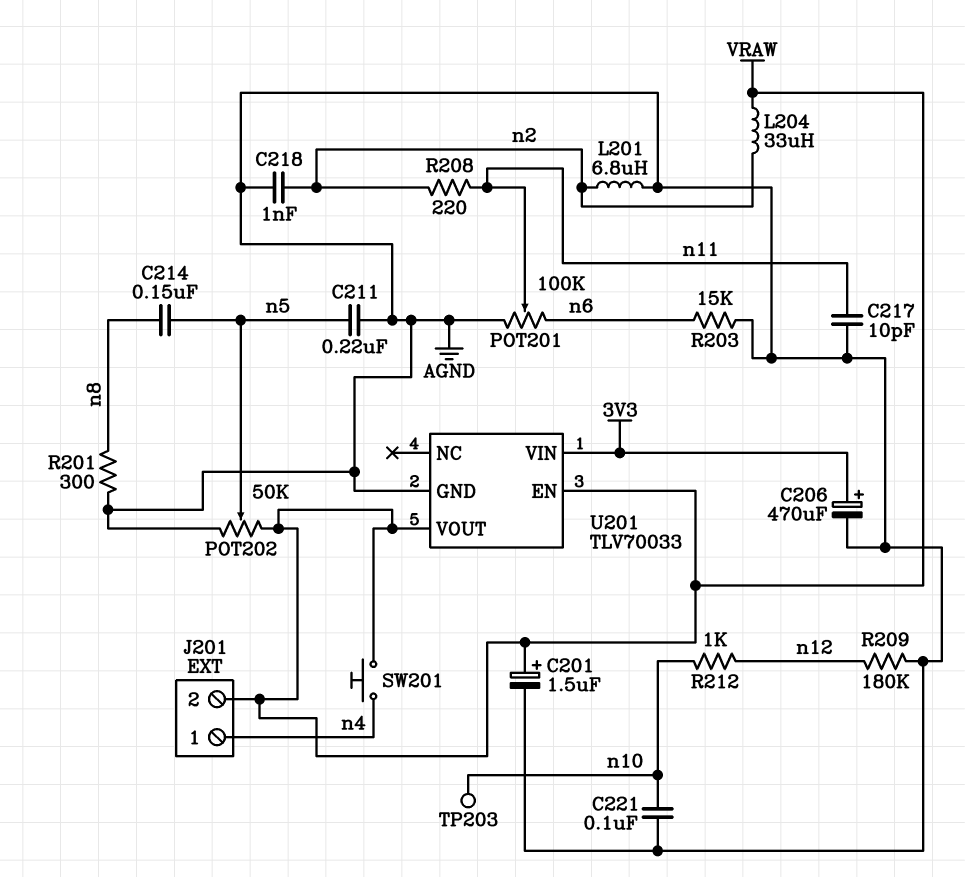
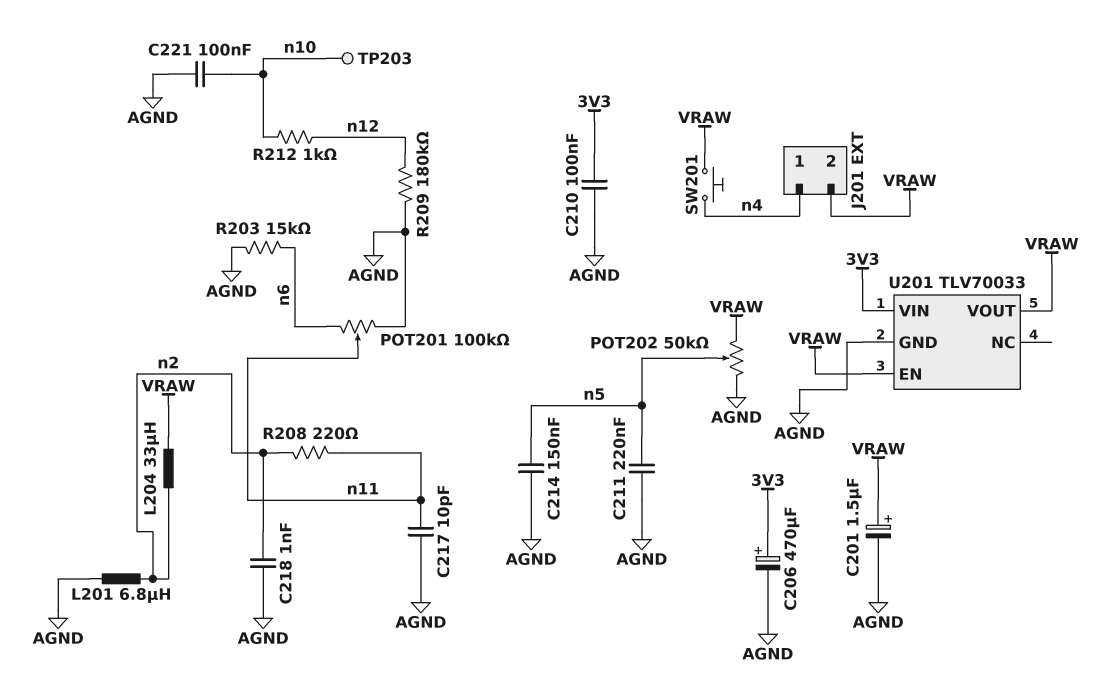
C210: none -> 100nF (3V3, AGND)
C214: 150nF (n5, n8) -> 150nF (AGND, n5)
R201: 300 (AGND, n8) -> none

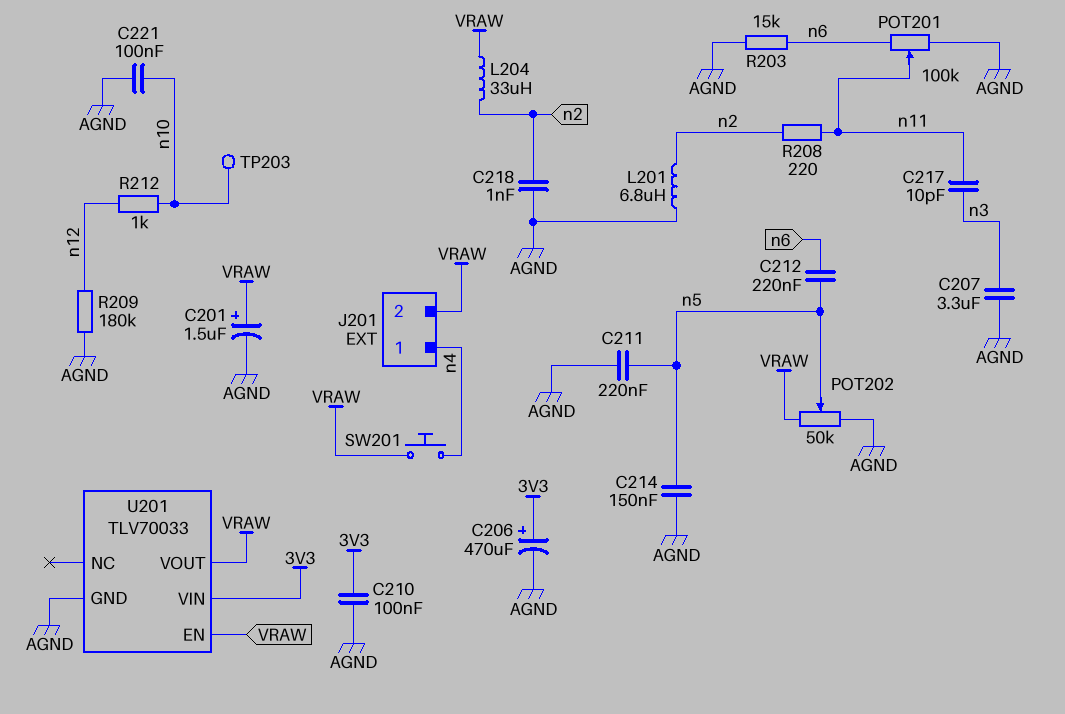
C207: none -> 3.3uF (AGND, n3)
C212: none -> 220nF (n5, n6)
C217: 10pF (AGND, n11) -> 10pF (n3, n11)

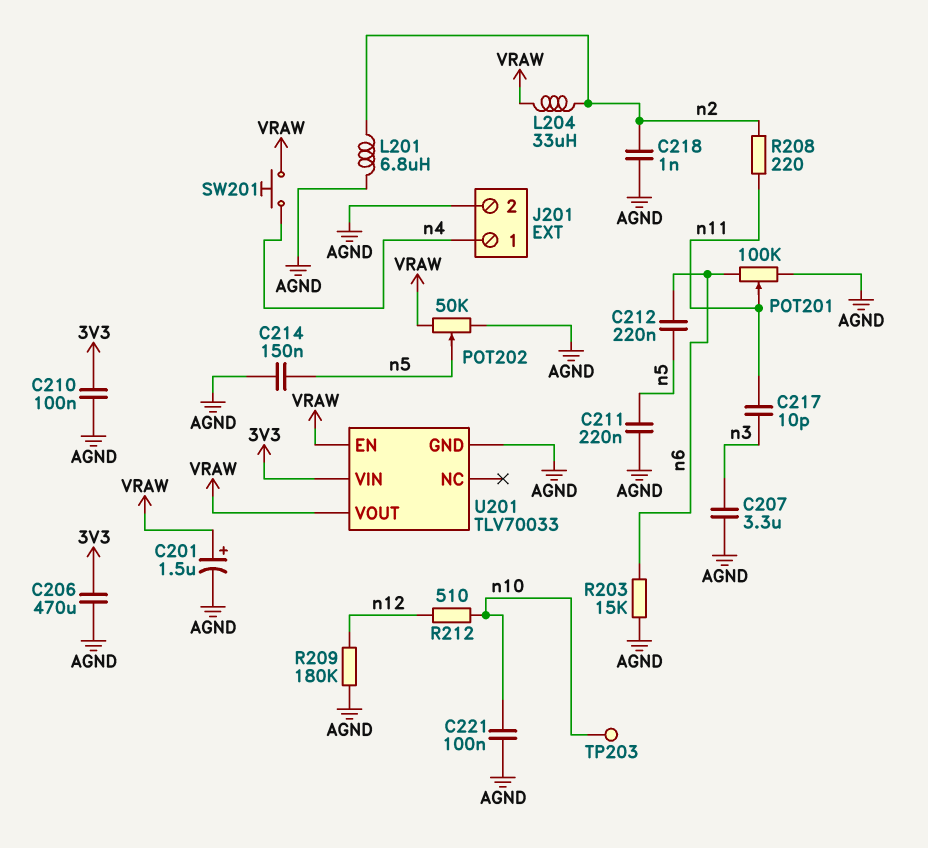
C206: 470uF (plus 3V3, minus AGND) -> 470uF (3V3, AGND)
J201 pin 2: VRAW -> AGND
R212: 1k (n10, n12) -> 510 (n10, n12)

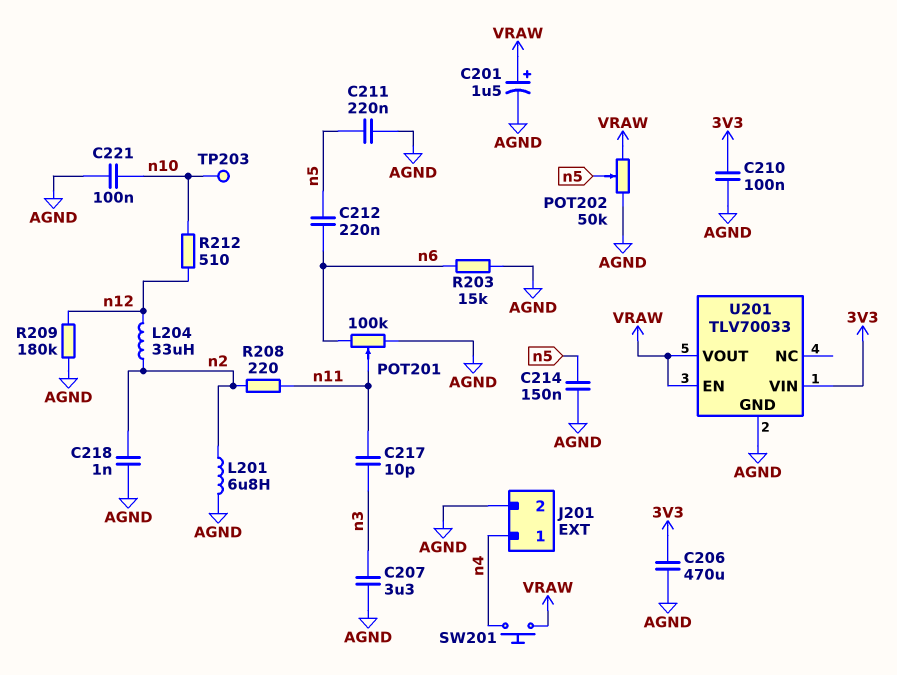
L204: 33uH (VRAW, n2) -> 33uH (n2, n12)

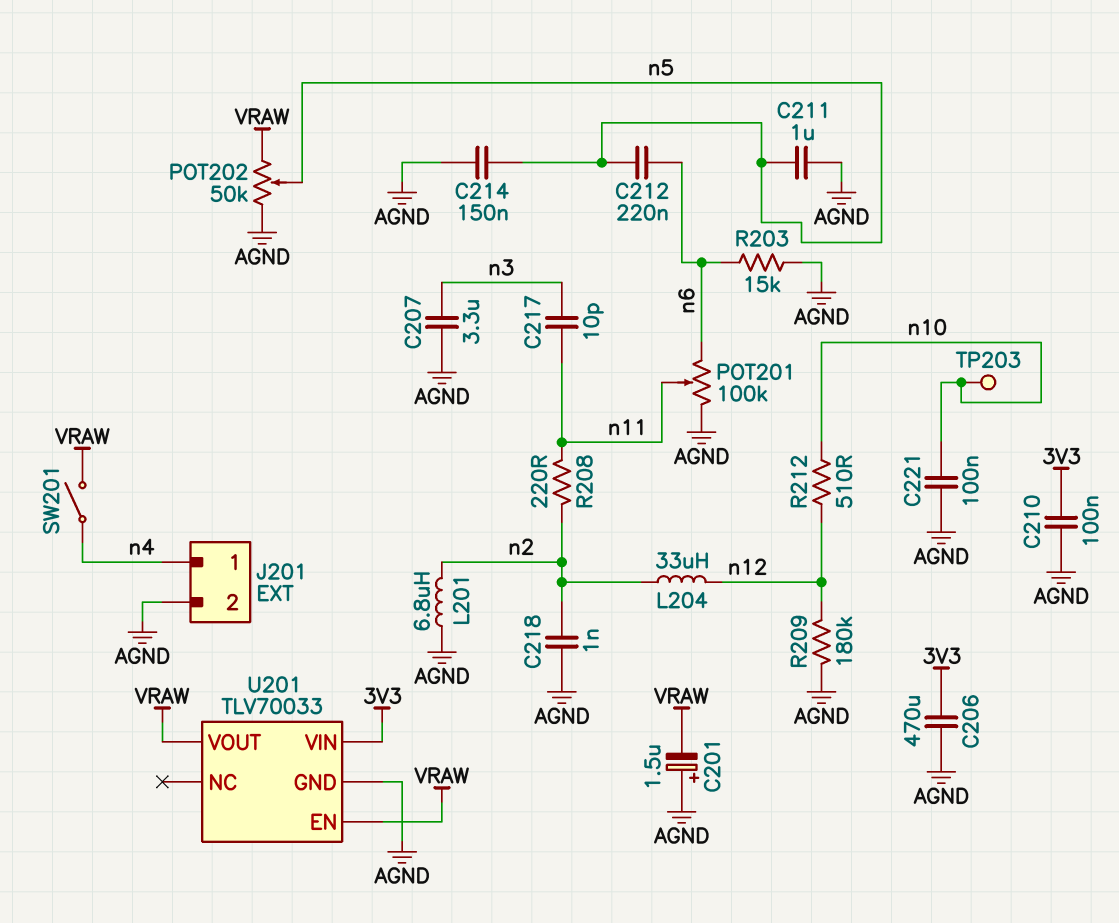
C201: 1.5uF (plus VRAW, minus AGND) -> 1.5uF (plus AGND, minus VRAW)
C211: 220nF (AGND, n5) -> 1uF (AGND, n5)
SW201: button (VRAW, n4) -> switch (VRAW, n4)

